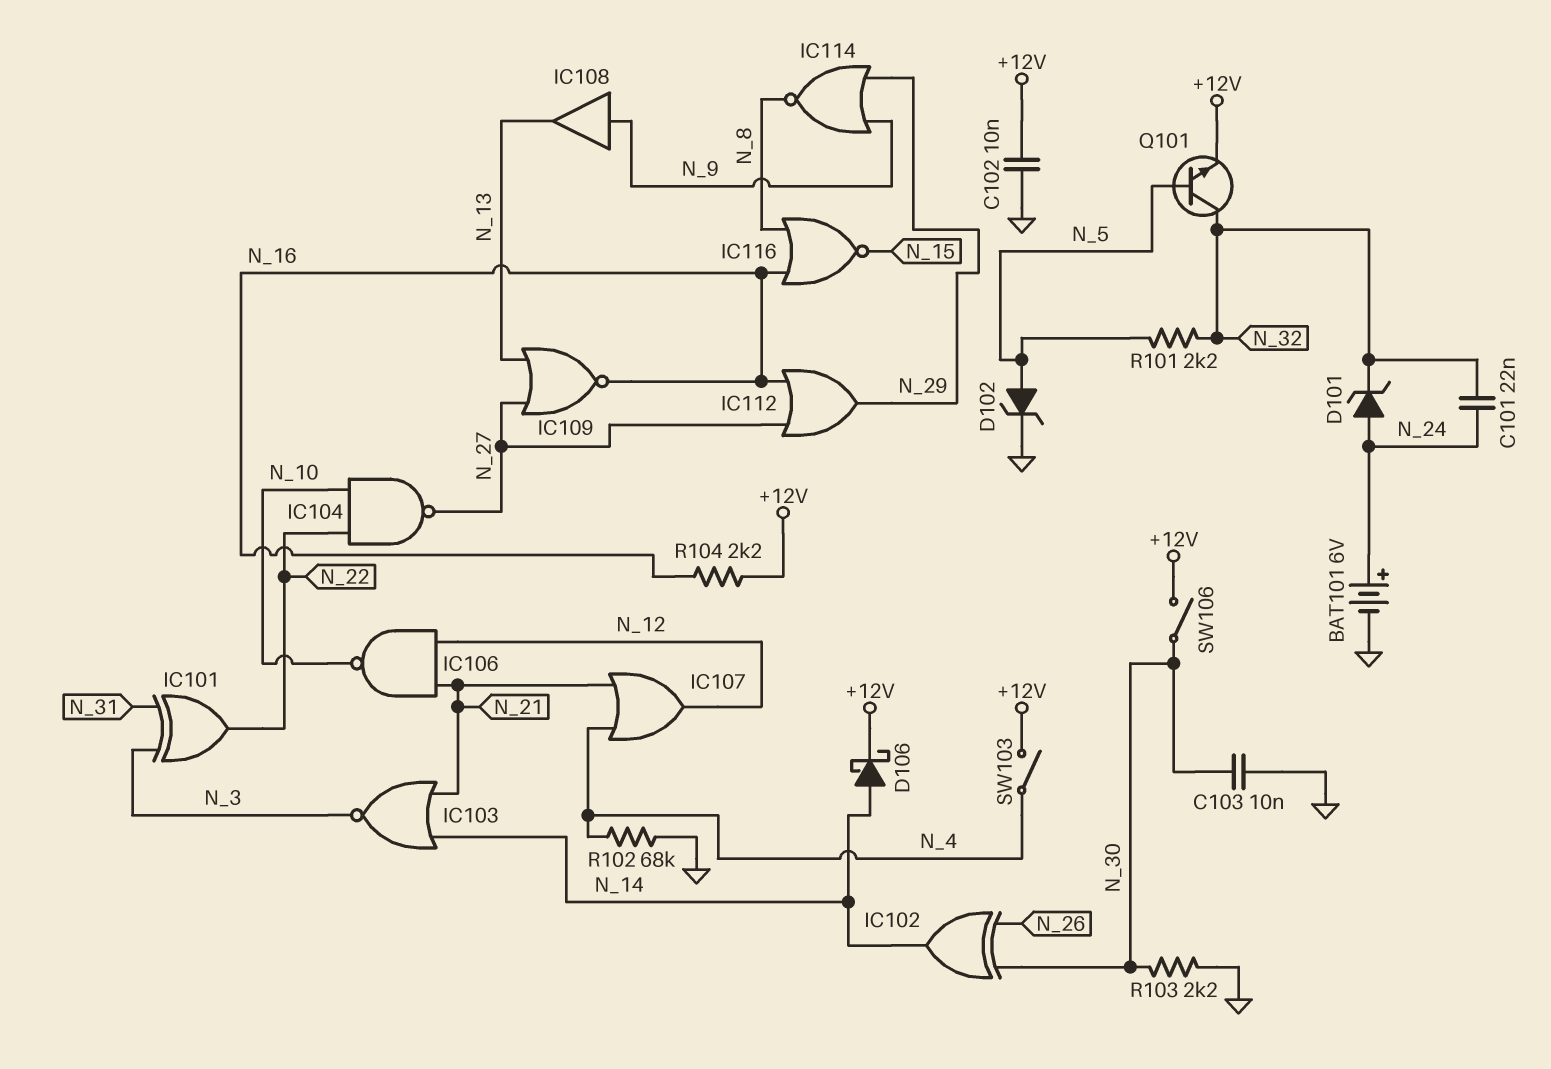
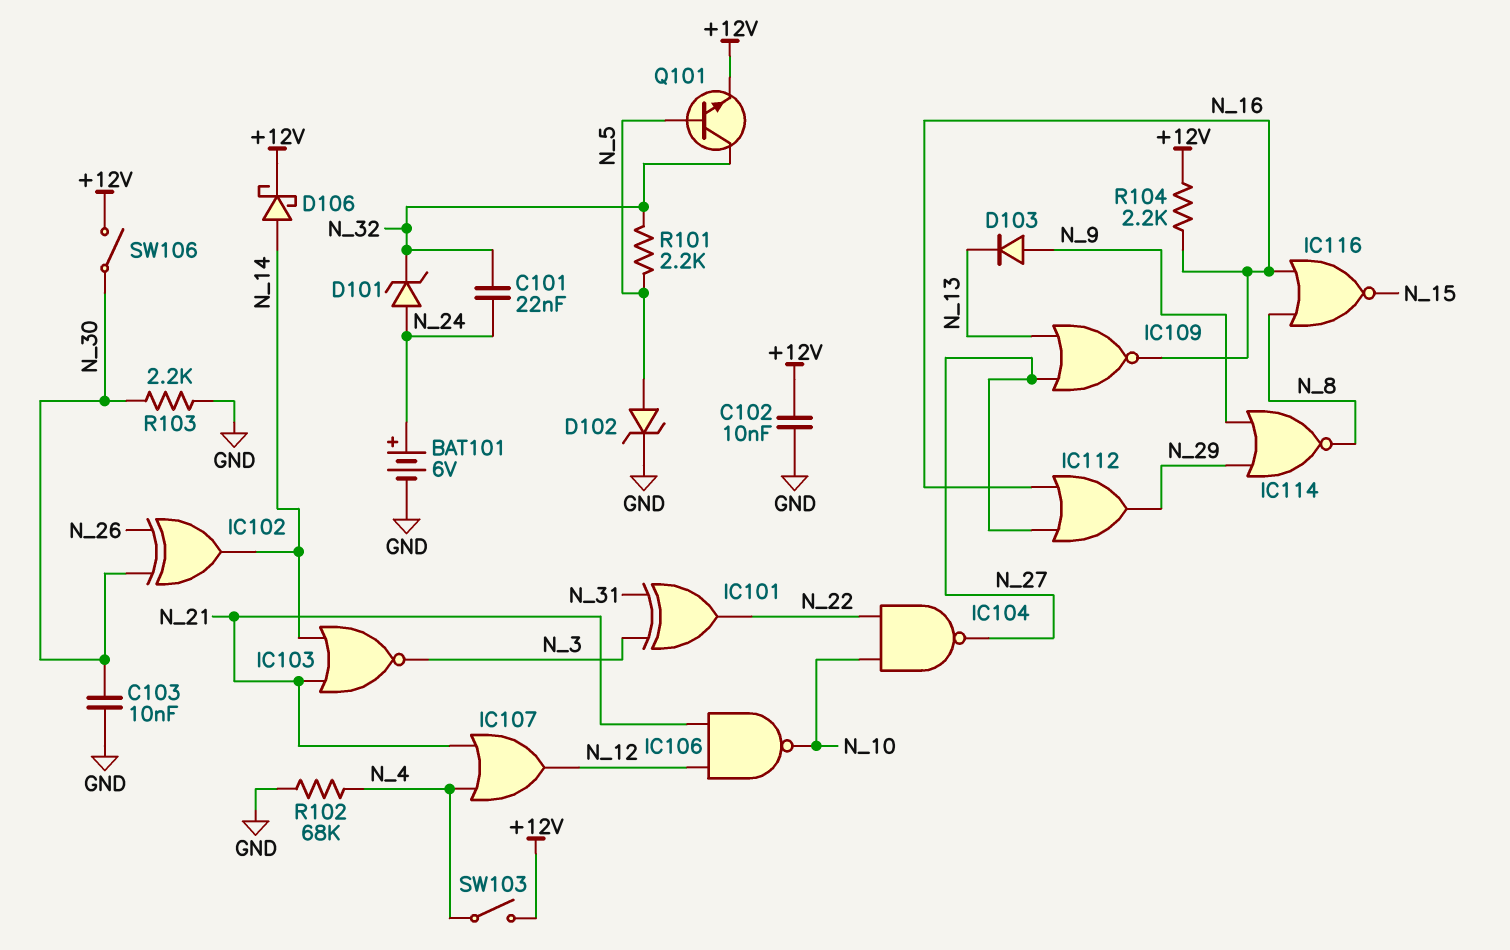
D103: none -> diode (A N_9, K N_13)
IC108: buffer (in N_9, out N_13) -> none

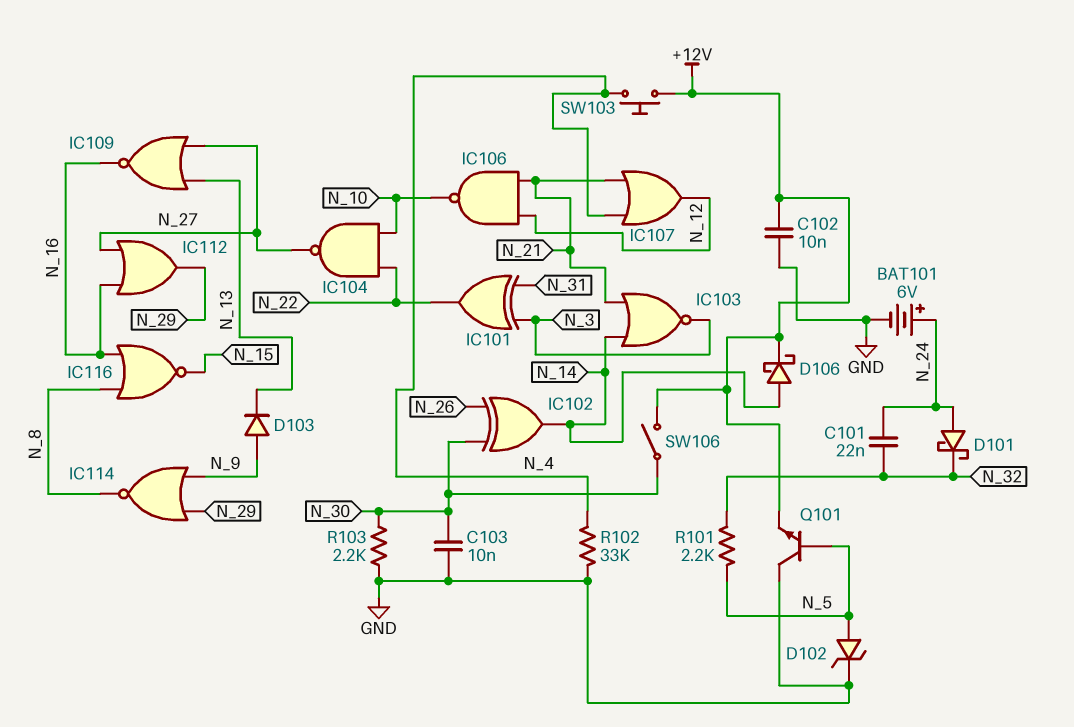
D101: zener (A N_24, K N_32) -> schottky (A N_24, K N_32)
Q101: NPN (B N_5, C N_32, E +12V) -> NPN (B N_5, C GND, E +12V)
R102: 68k (GND, N_4) -> 33k (GND, N_4)
R104: 2.2k (+12V, N_16) -> none
SW103: switch (+12V, N_4) -> button (+12V, N_4)

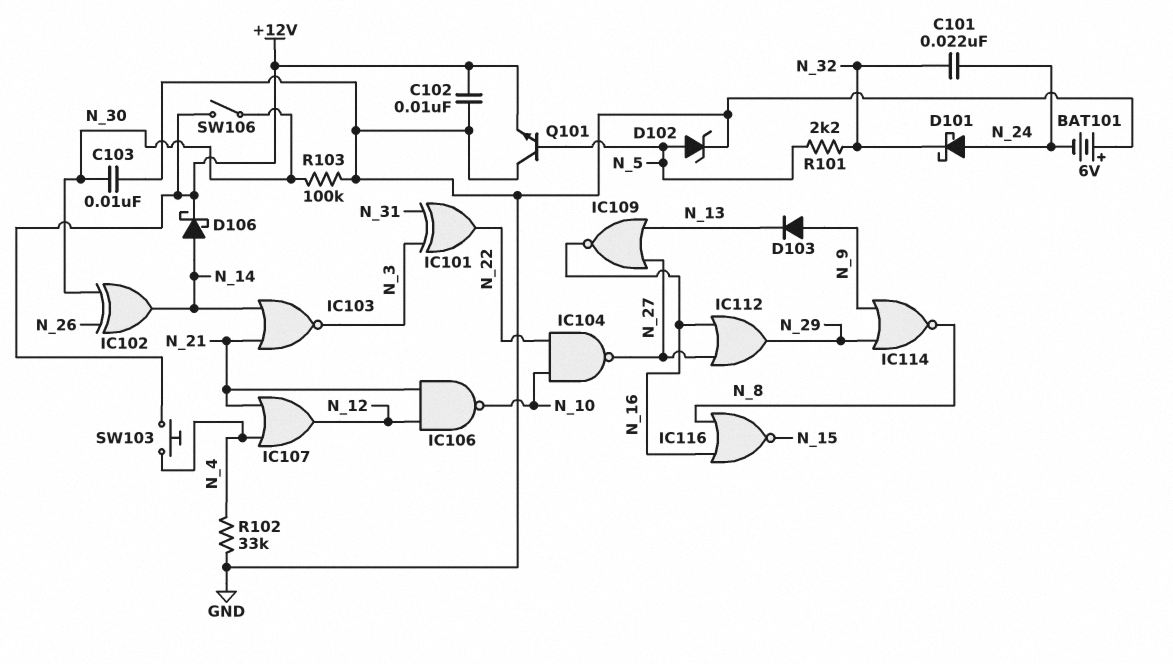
BAT101: 6V (plus N_24, minus GND) -> 6V (plus GND, minus N_24)
R103: 2.2k (GND, N_30) -> 100k (GND, N_30)

